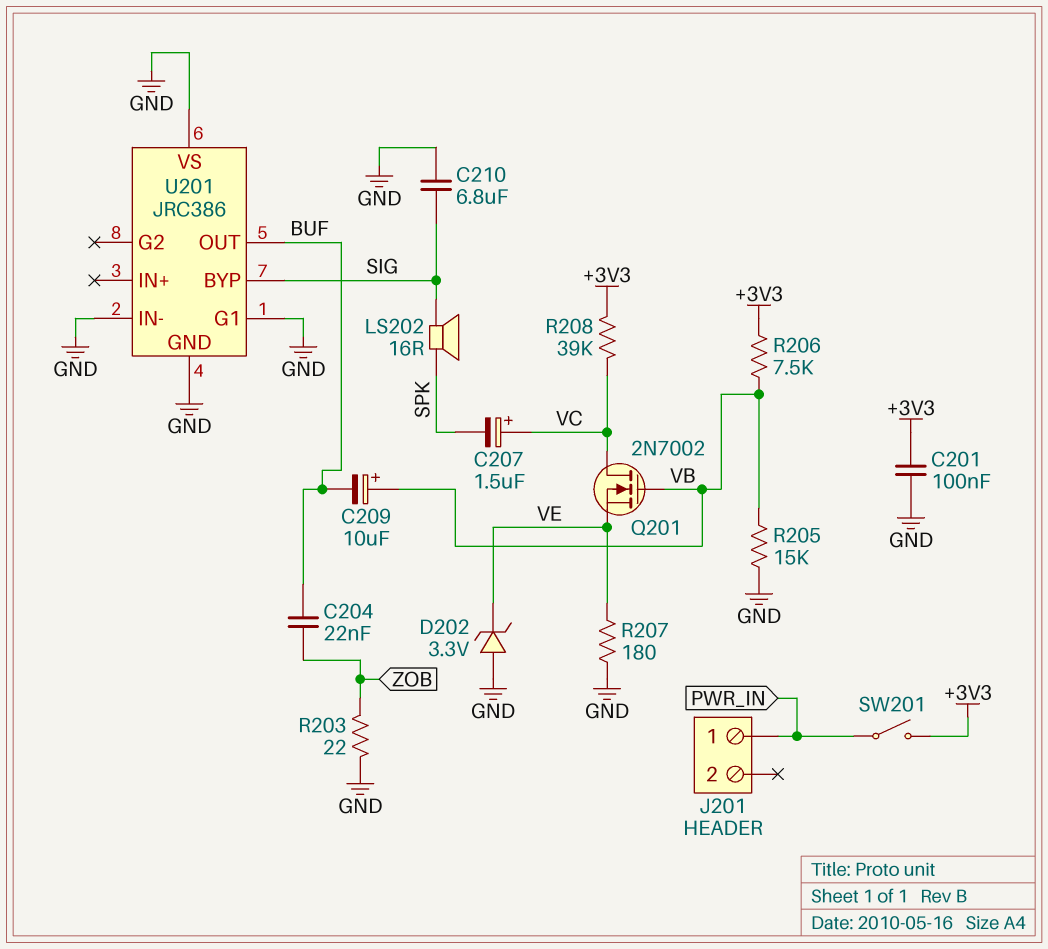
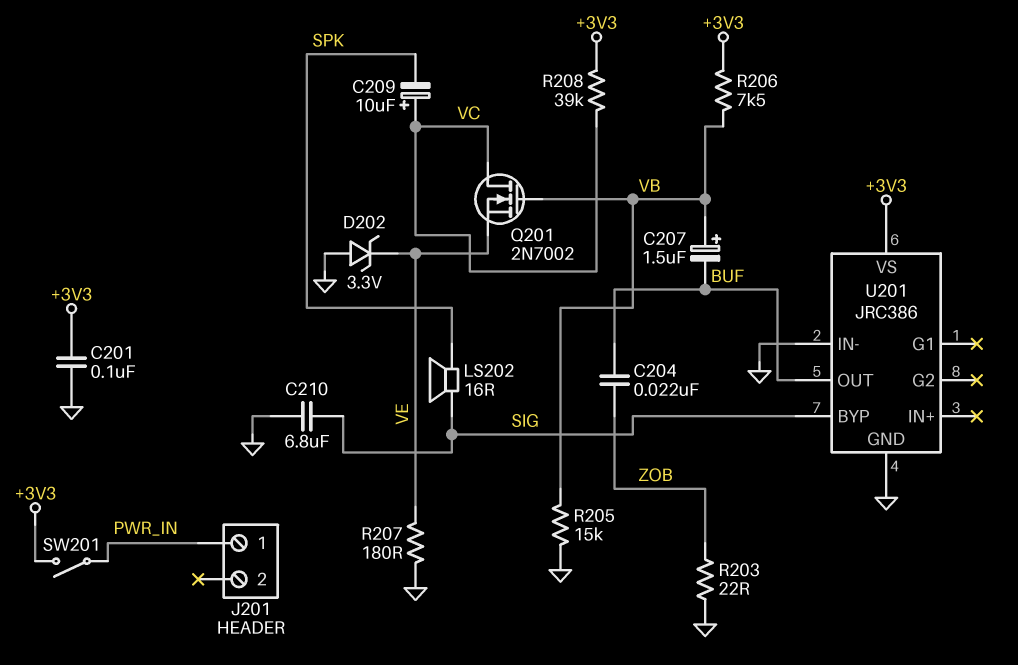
C207: 1.5uF (plus VC, minus SPK) -> 1.5uF (plus VB, minus BUF)
C209: 10uF (plus VB, minus BUF) -> 10uF (plus VC, minus SPK)
U201 pin G1: GND -> none
U201 pin VS: GND -> +3V3

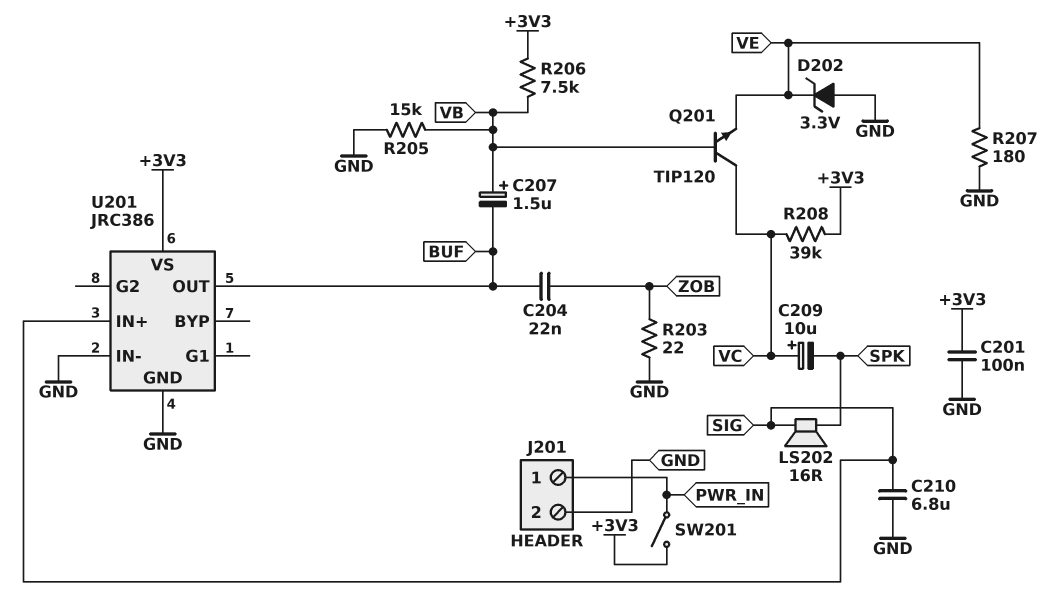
J201 pin 2: none -> GND
Q201: NMOS 2N7002 (G VB, D VC, S VE) -> NPN TIP120 (B VB, C VC, E VE)
U201 pin BYP: SIG -> none
U201 pin IN+: none -> SIG

